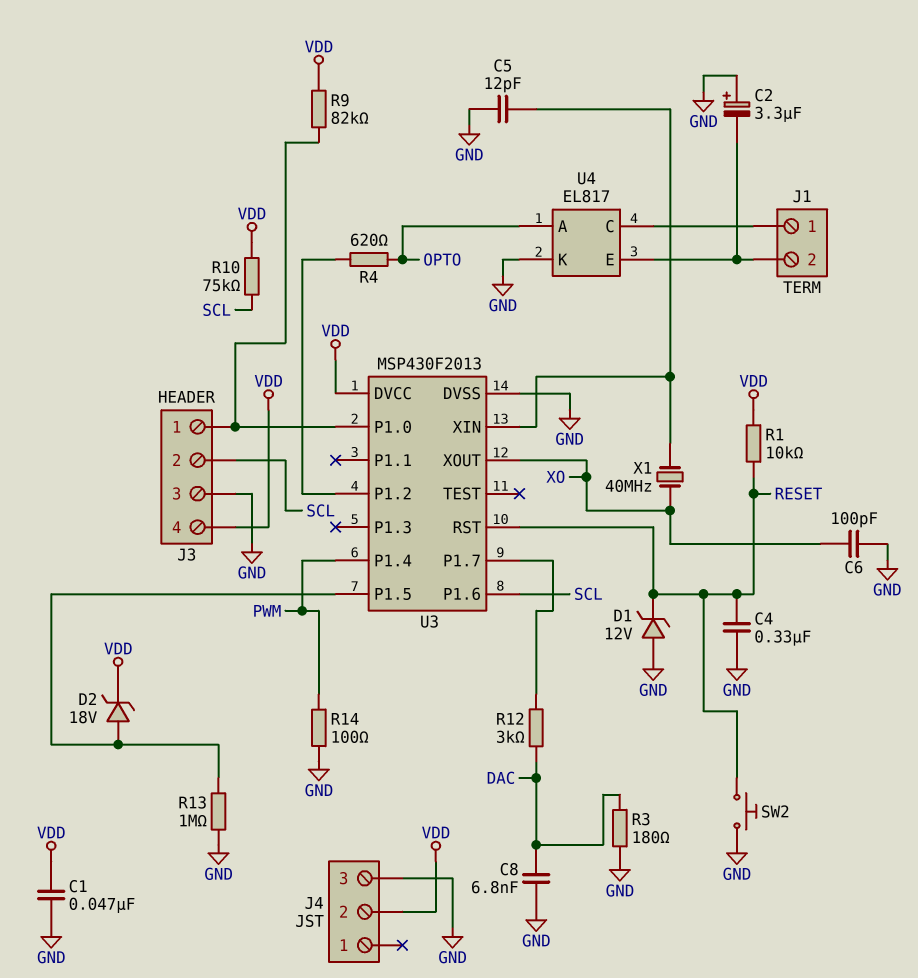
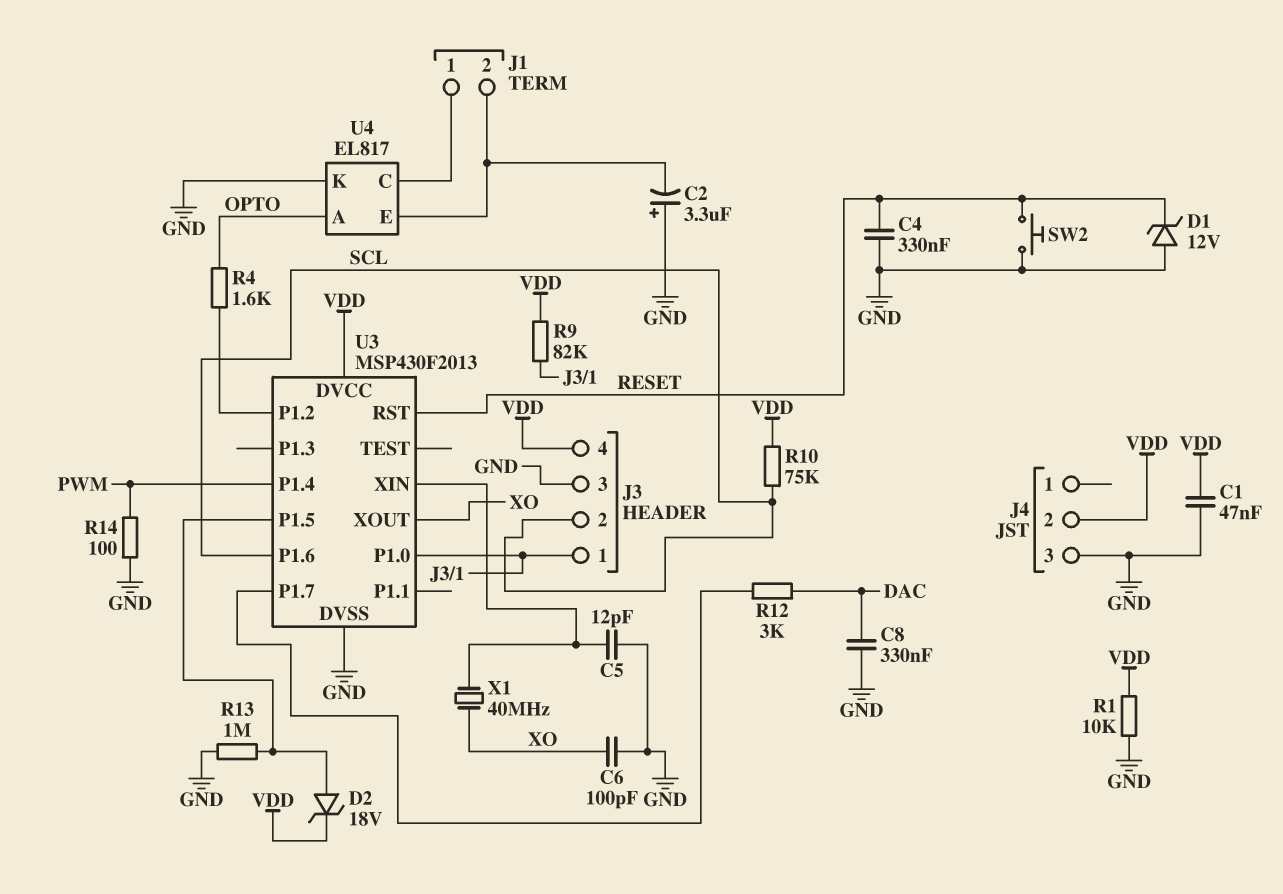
C8: 6.8nF (DAC, GND) -> 330nF (DAC, GND)
R1: 10k (RESET, VDD) -> 10k (GND, VDD)
R3: 180 (DAC, GND) -> none
R4: 620 (OPTO, U3/P1.2) -> 1.6k (OPTO, U3/P1.2)

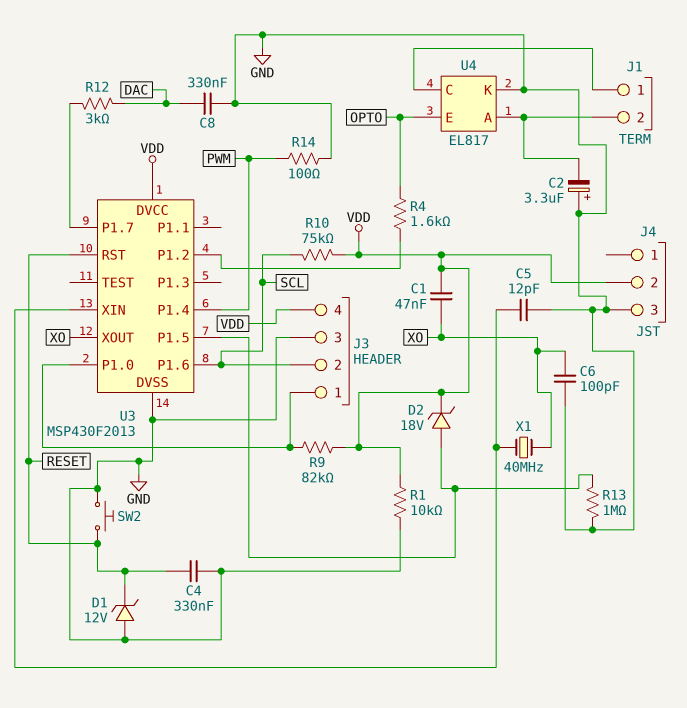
C1: 47nF (GND, VDD) -> 47nF (VDD, XO)
U4 pin A: OPTO -> J1/2
U4 pin E: J1/2 -> OPTO

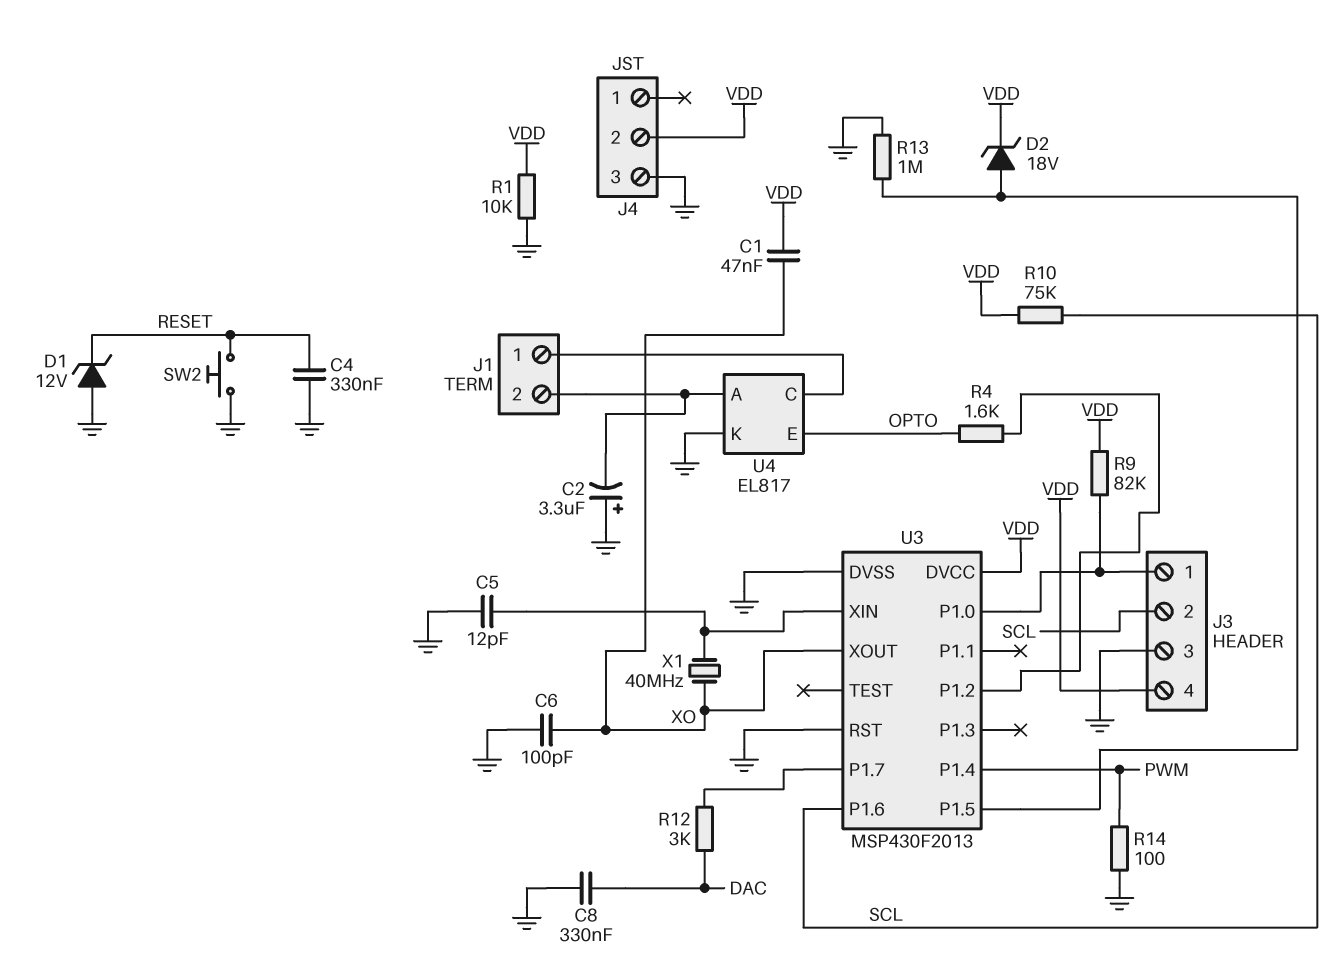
U3 pin RST: RESET -> GND

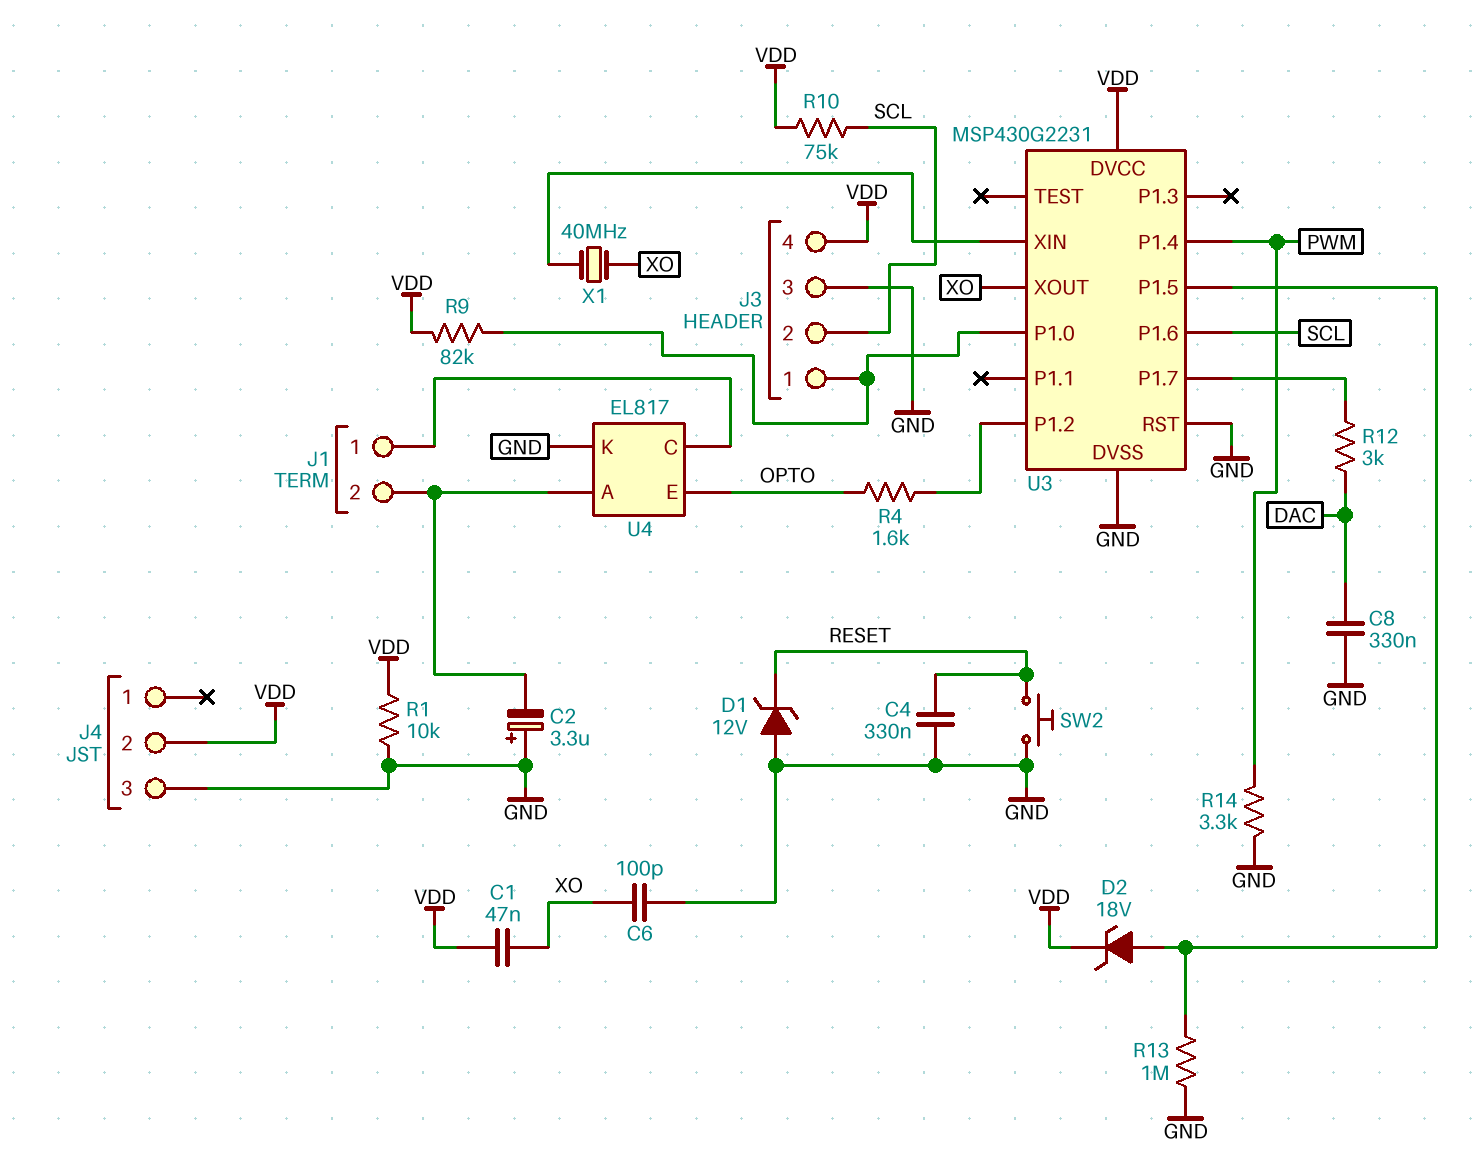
C5: 12pF (GND, U3/XIN) -> none
R14: 100 (GND, PWM) -> 3.3k (GND, PWM)
U3: MSP430F2013 -> MSP430G2231

